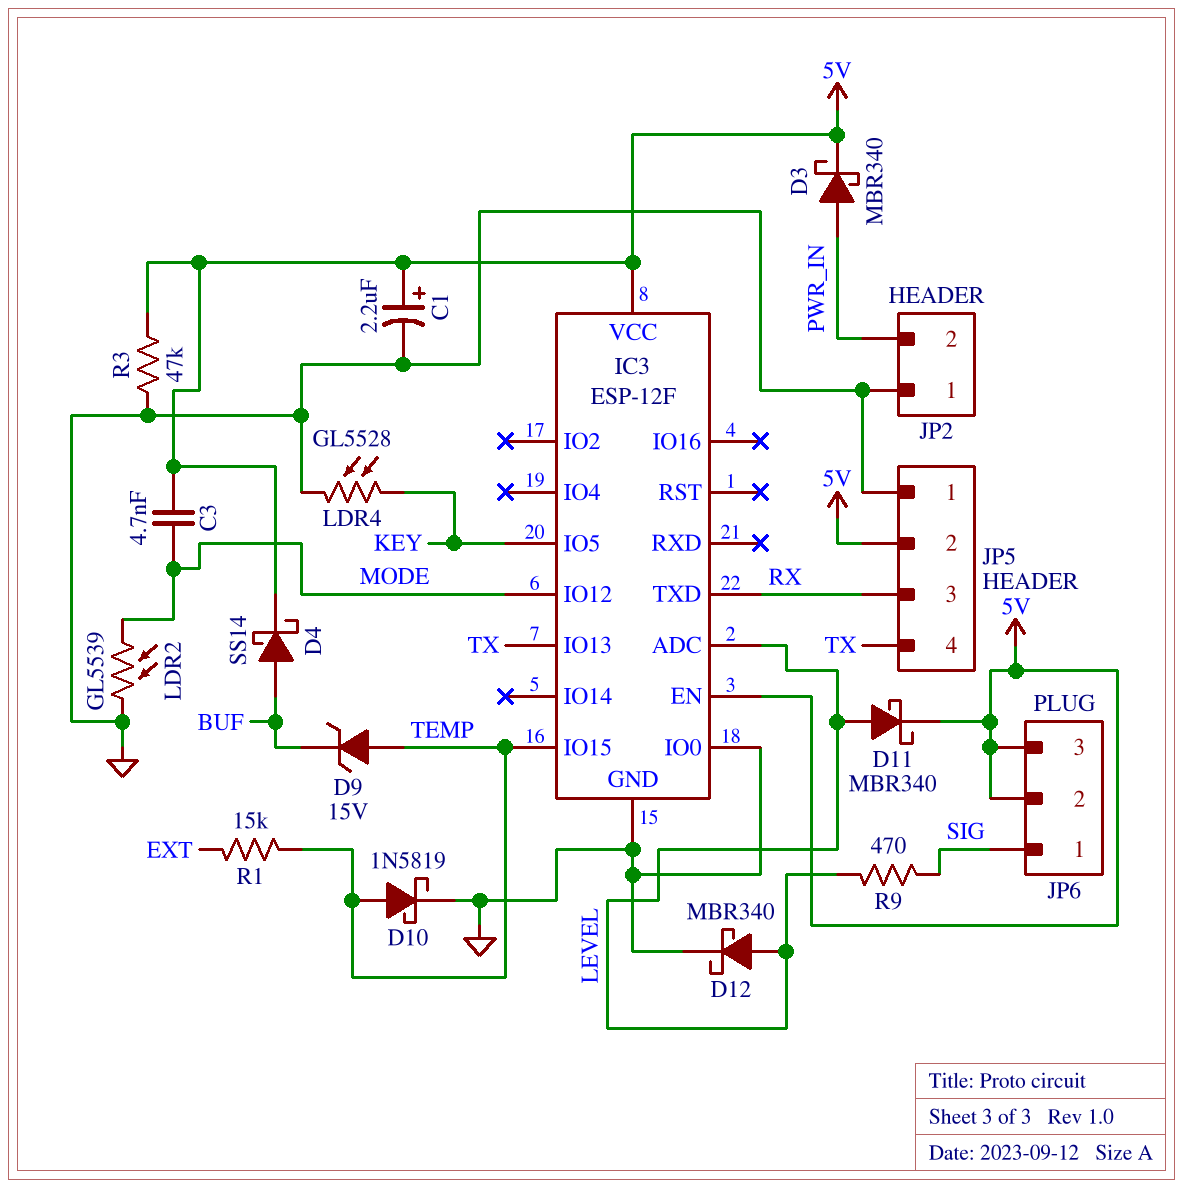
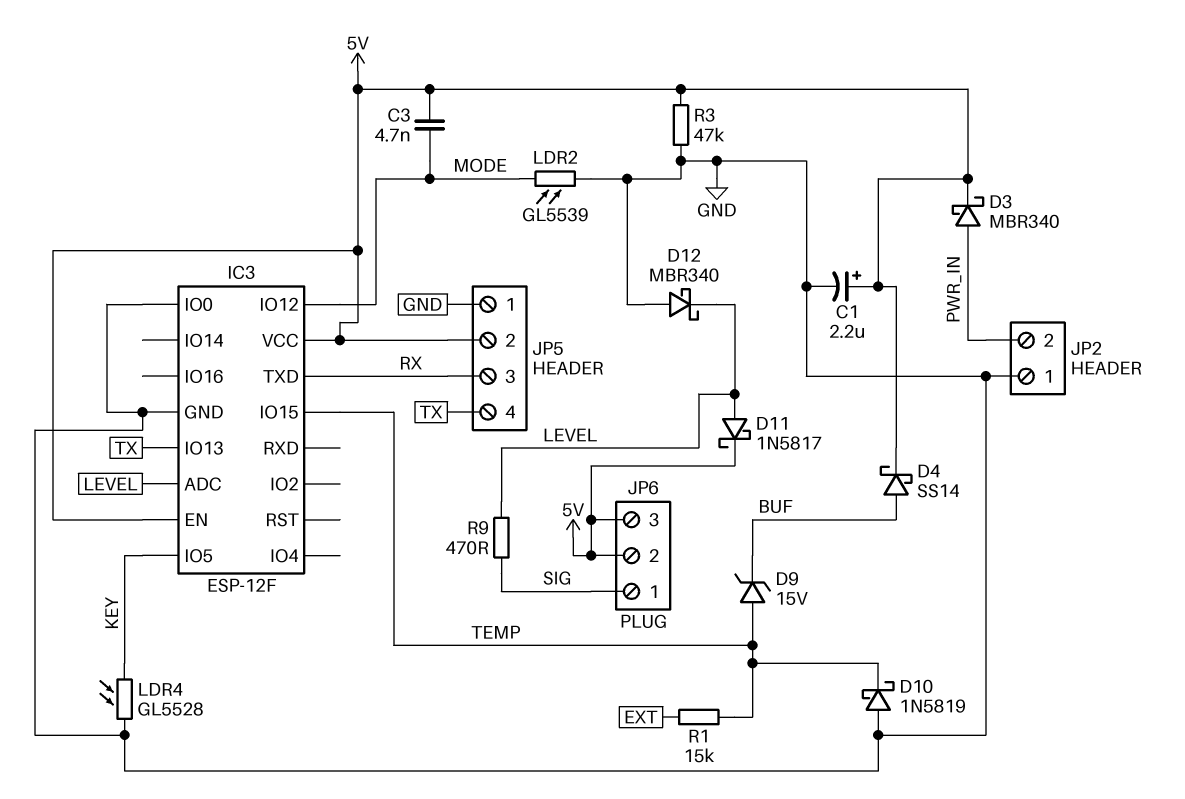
D10: schottky 1N5819 (A TEMP, K GND) -> schottky 1N5819 (A GND, K TEMP)
D11: schottky MBR340 (A LEVEL, K 5V) -> schottky 1N5817 (A LEVEL, K 5V)
D12: schottky MBR340 (A LEVEL, K GND) -> schottky MBR340 (A GND, K LEVEL)

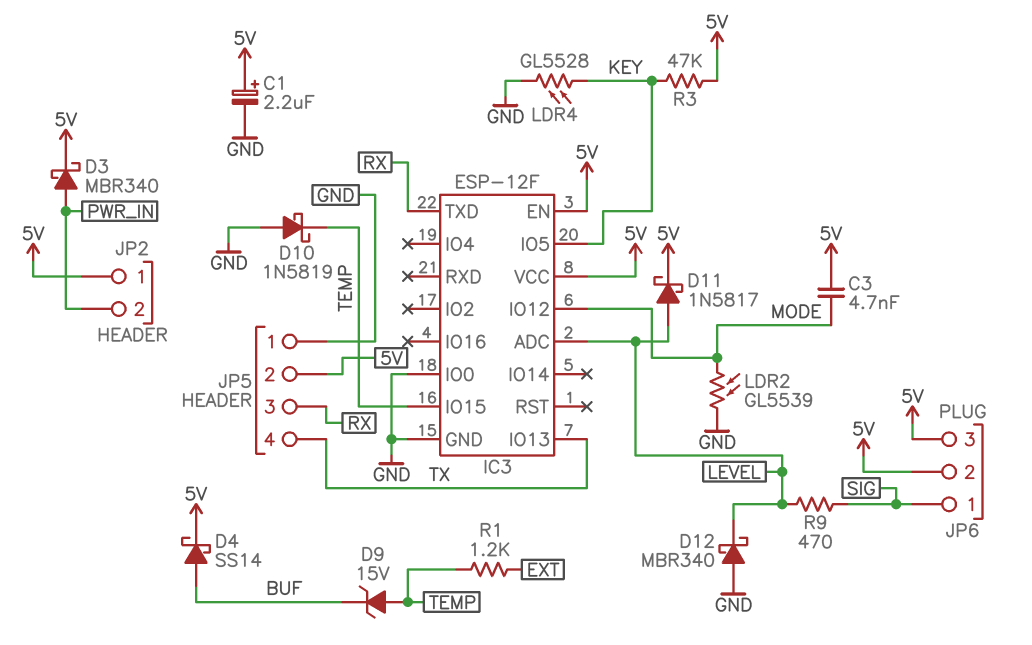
JP2 pin 1: GND -> 5V
R1: 15k (EXT, TEMP) -> 1.2k (EXT, TEMP)
R3: 47k (5V, GND) -> 47k (5V, KEY)

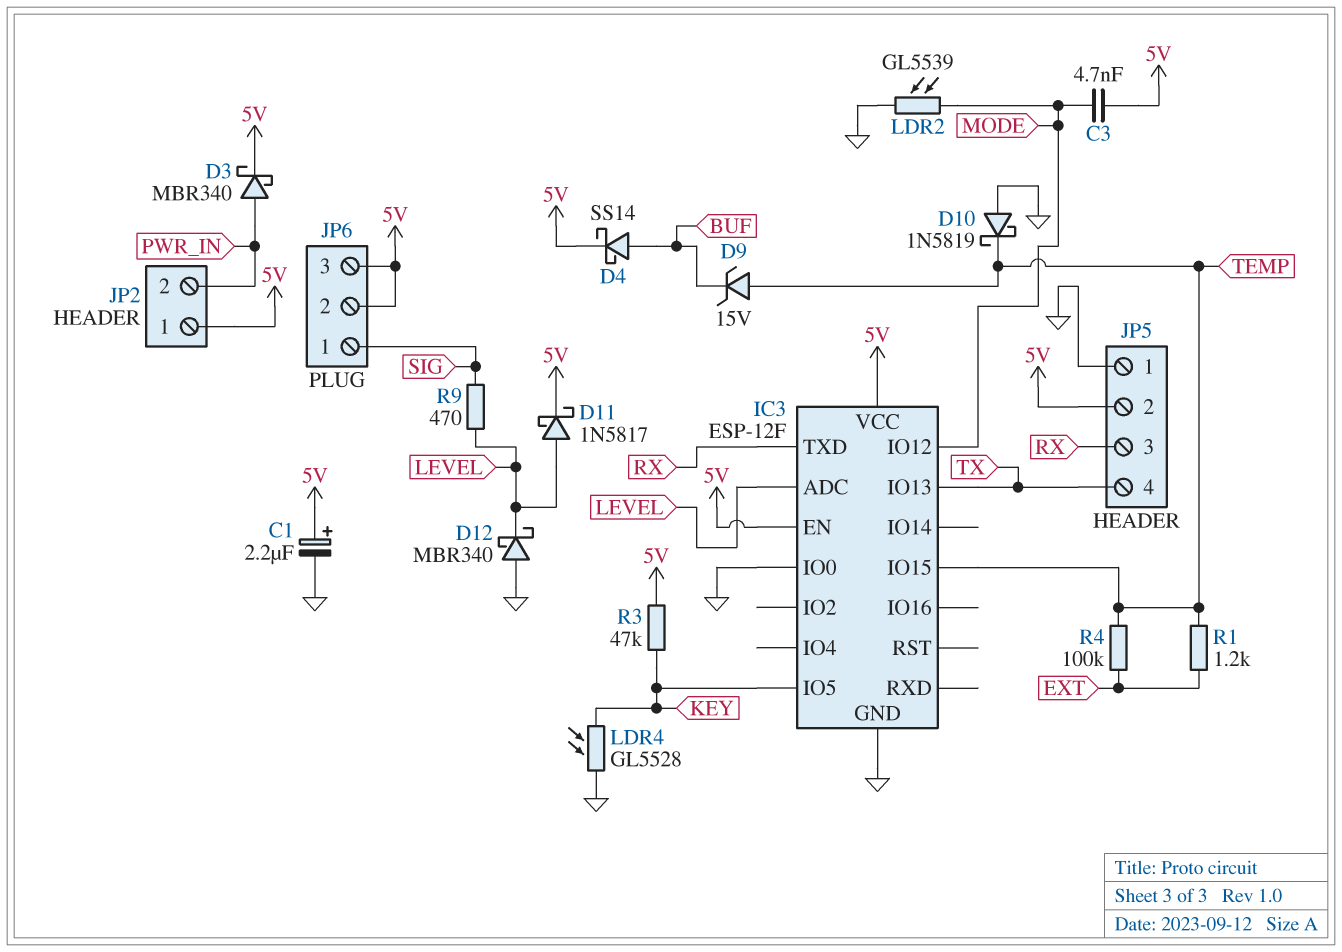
R4: none -> 100k (EXT, TEMP)

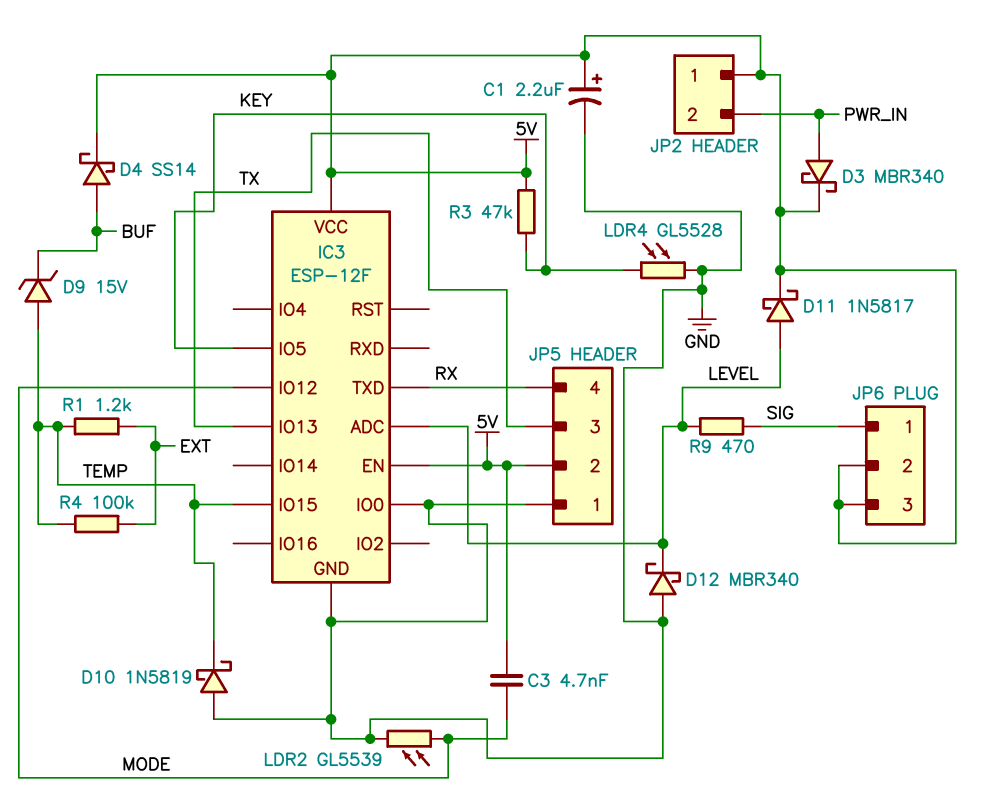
JP5 pin 3: RX -> TX
JP5 pin 4: TX -> RX

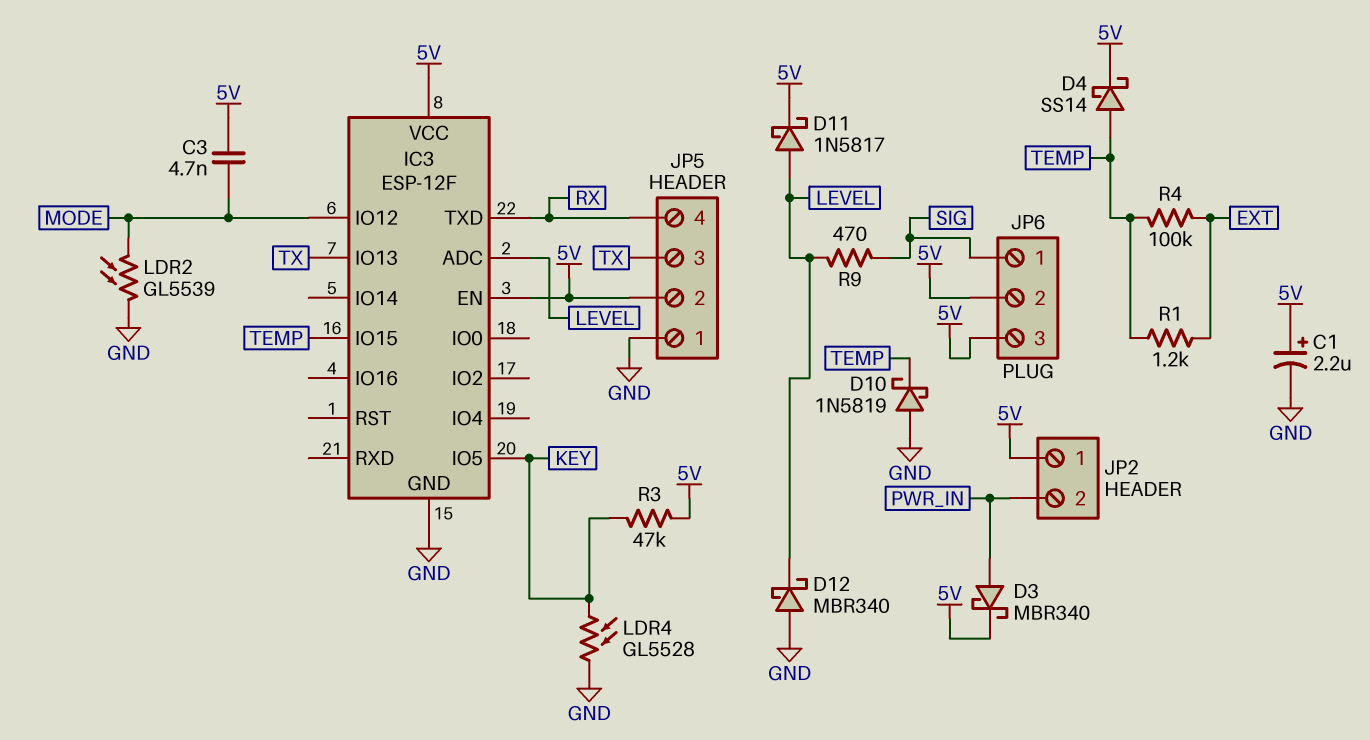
D4: schottky SS14 (A BUF, K 5V) -> schottky SS14 (A TEMP, K 5V)
D9: zener 15V (A TEMP, K BUF) -> none
IC3 pin IO0: GND -> none

